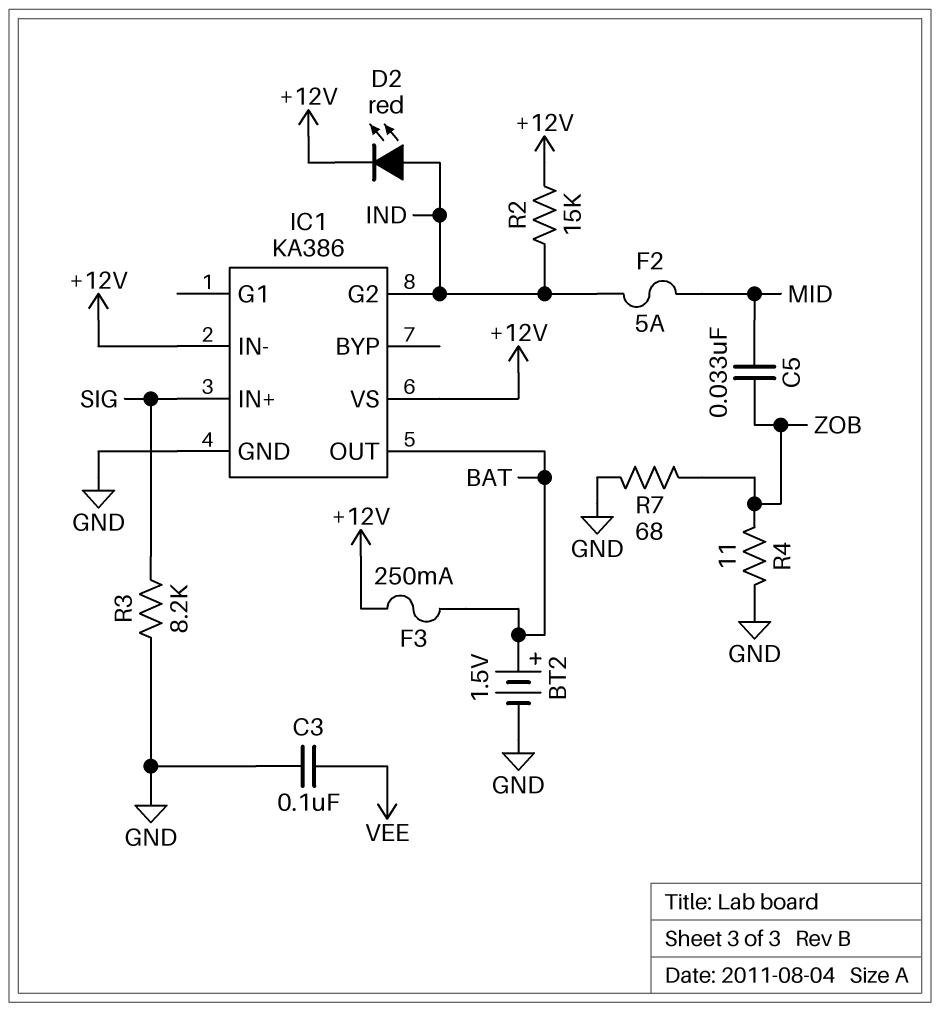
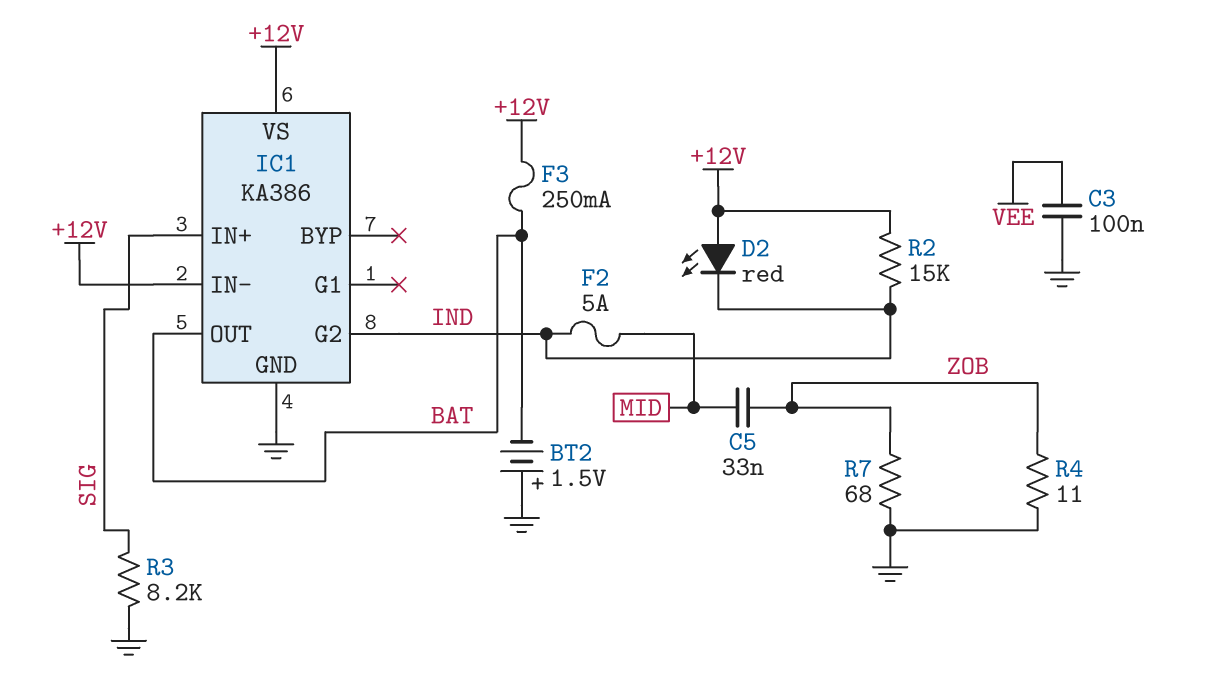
BT2: 1.5V (plus BAT, minus GND) -> 1.5V (plus GND, minus BAT)
D2: LED red (A IND, K +12V) -> LED red (A +12V, K IND)

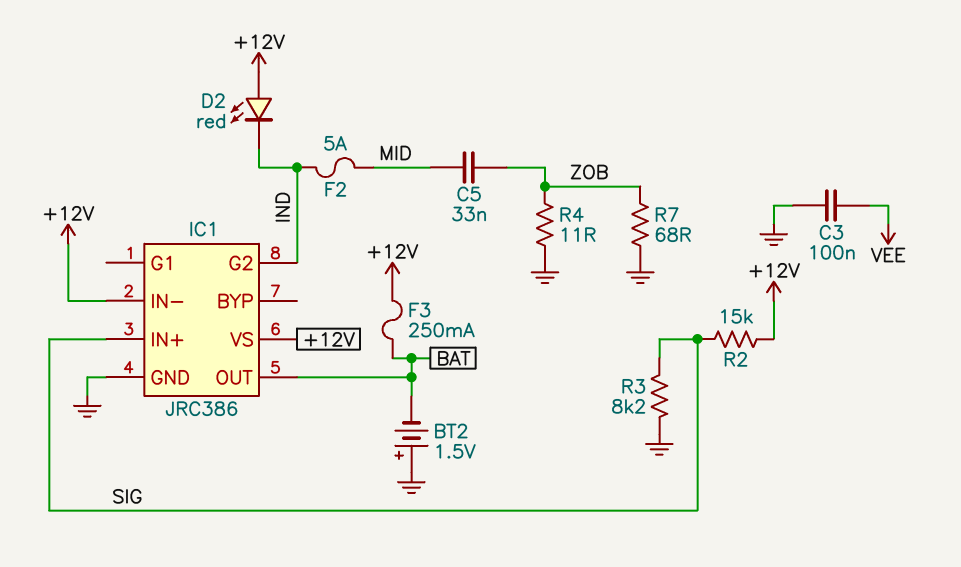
IC1: KA386 -> JRC386
R2: 15k (+12V, IND) -> 15k (+12V, SIG)

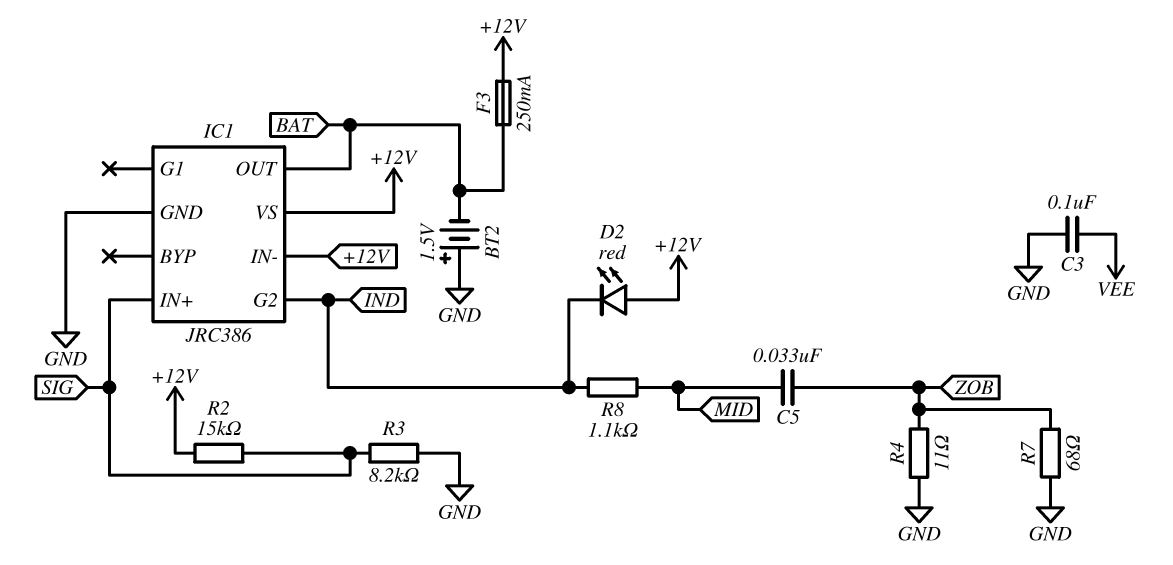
F2: 5A (IND, MID) -> none
R8: none -> 1.1k (IND, MID)

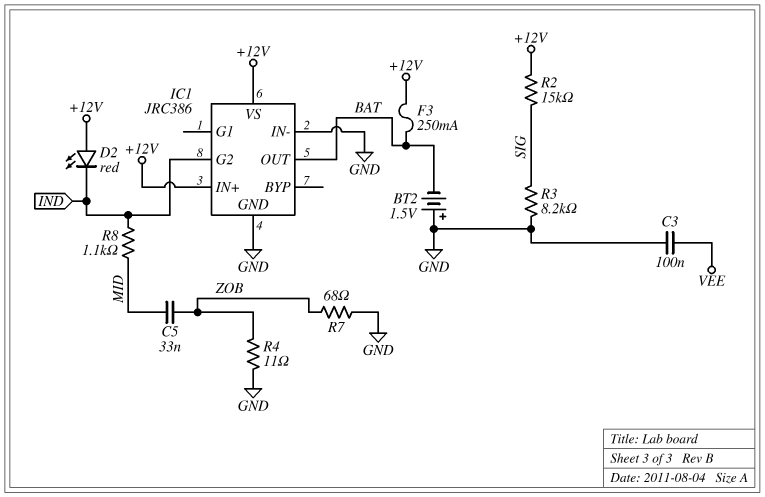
IC1 pin IN+: SIG -> +12V
IC1 pin IN-: +12V -> GND

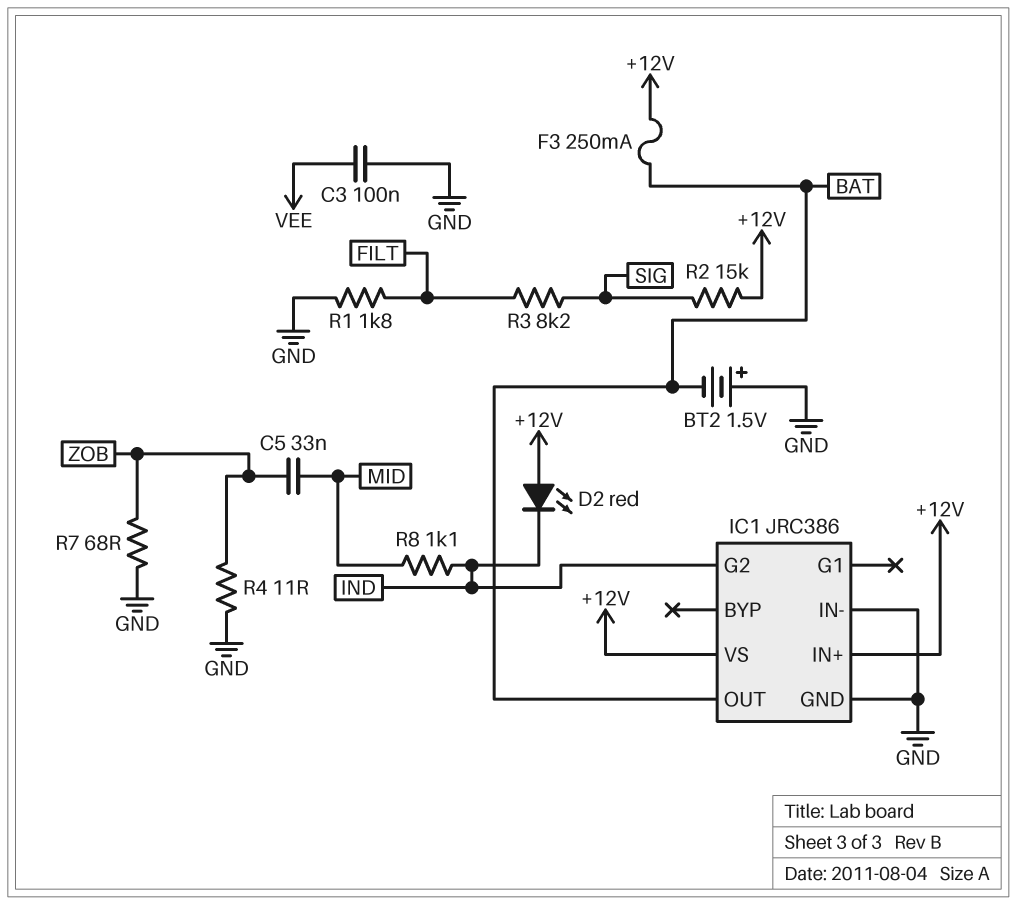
R1: none -> 1.8k (FILT, GND)
R3: 8.2k (GND, SIG) -> 8.2k (FILT, SIG)

